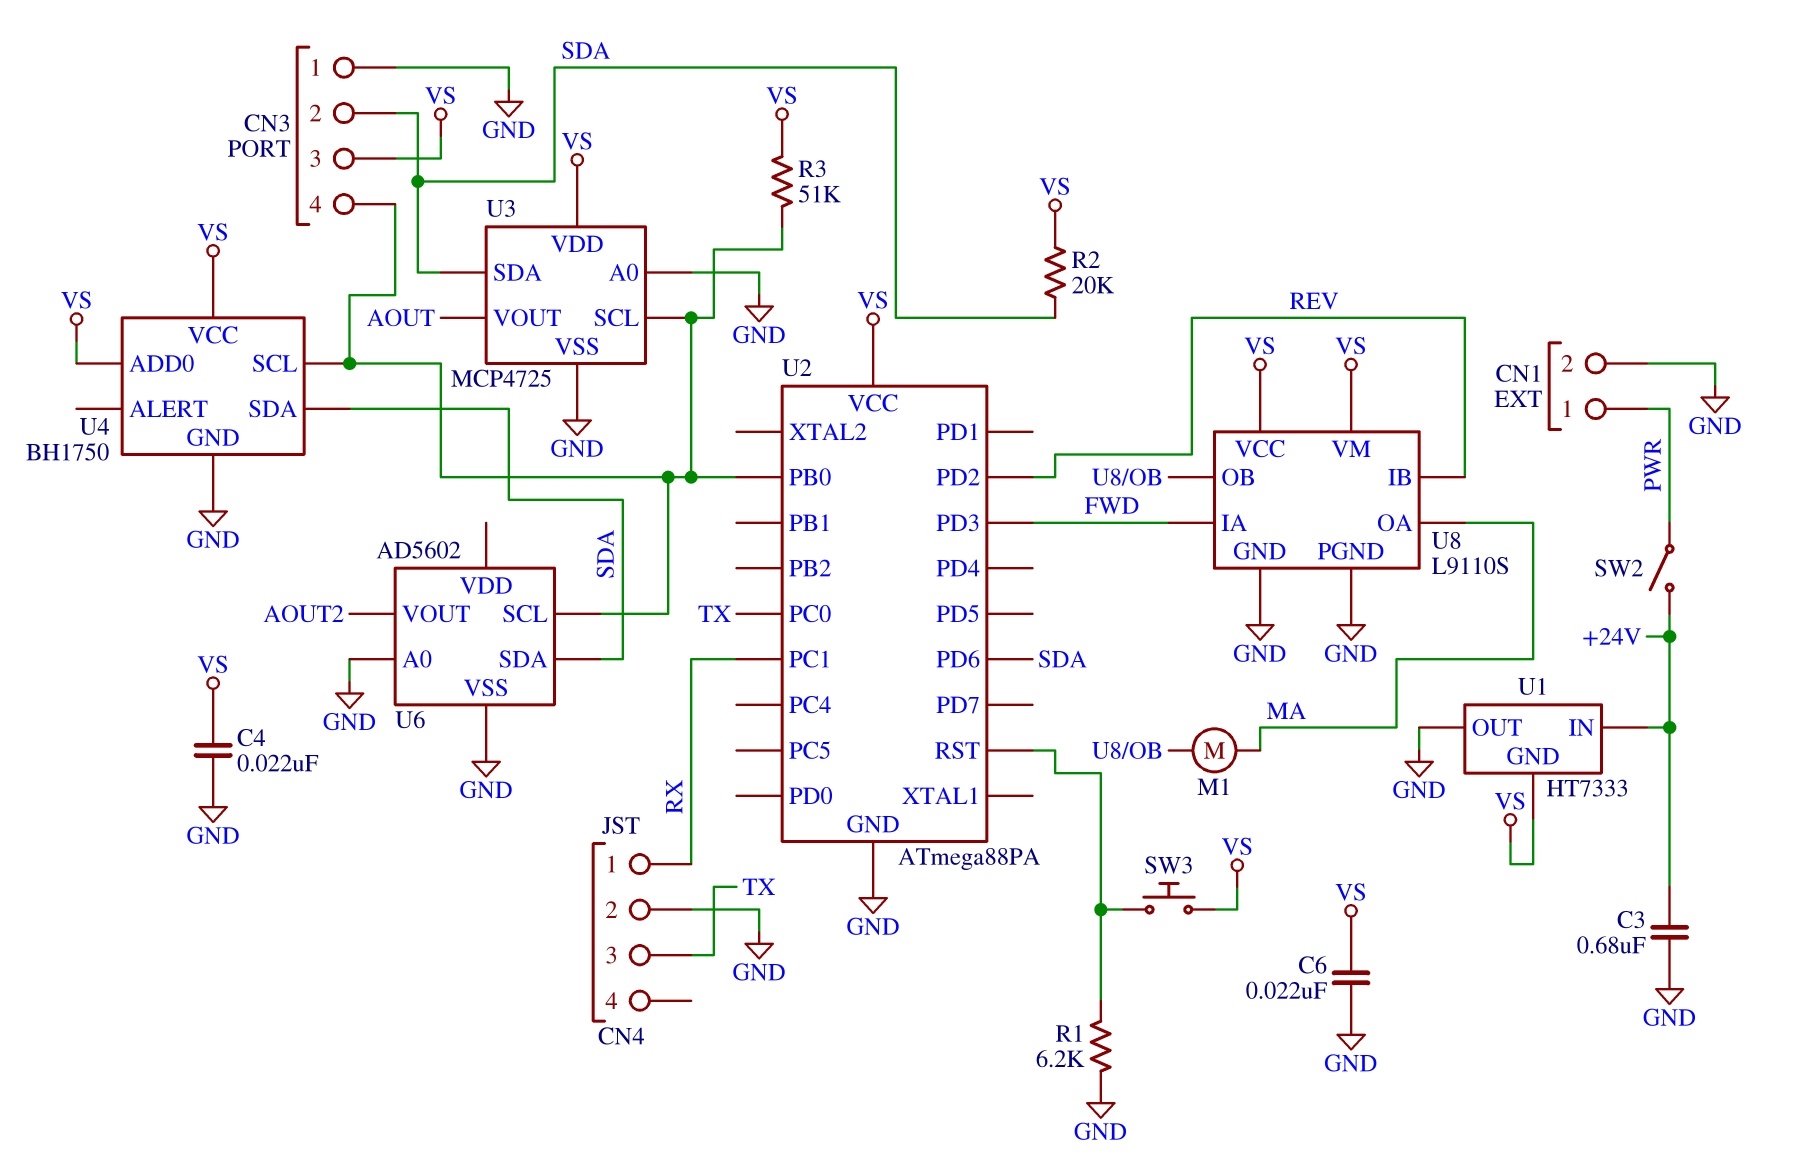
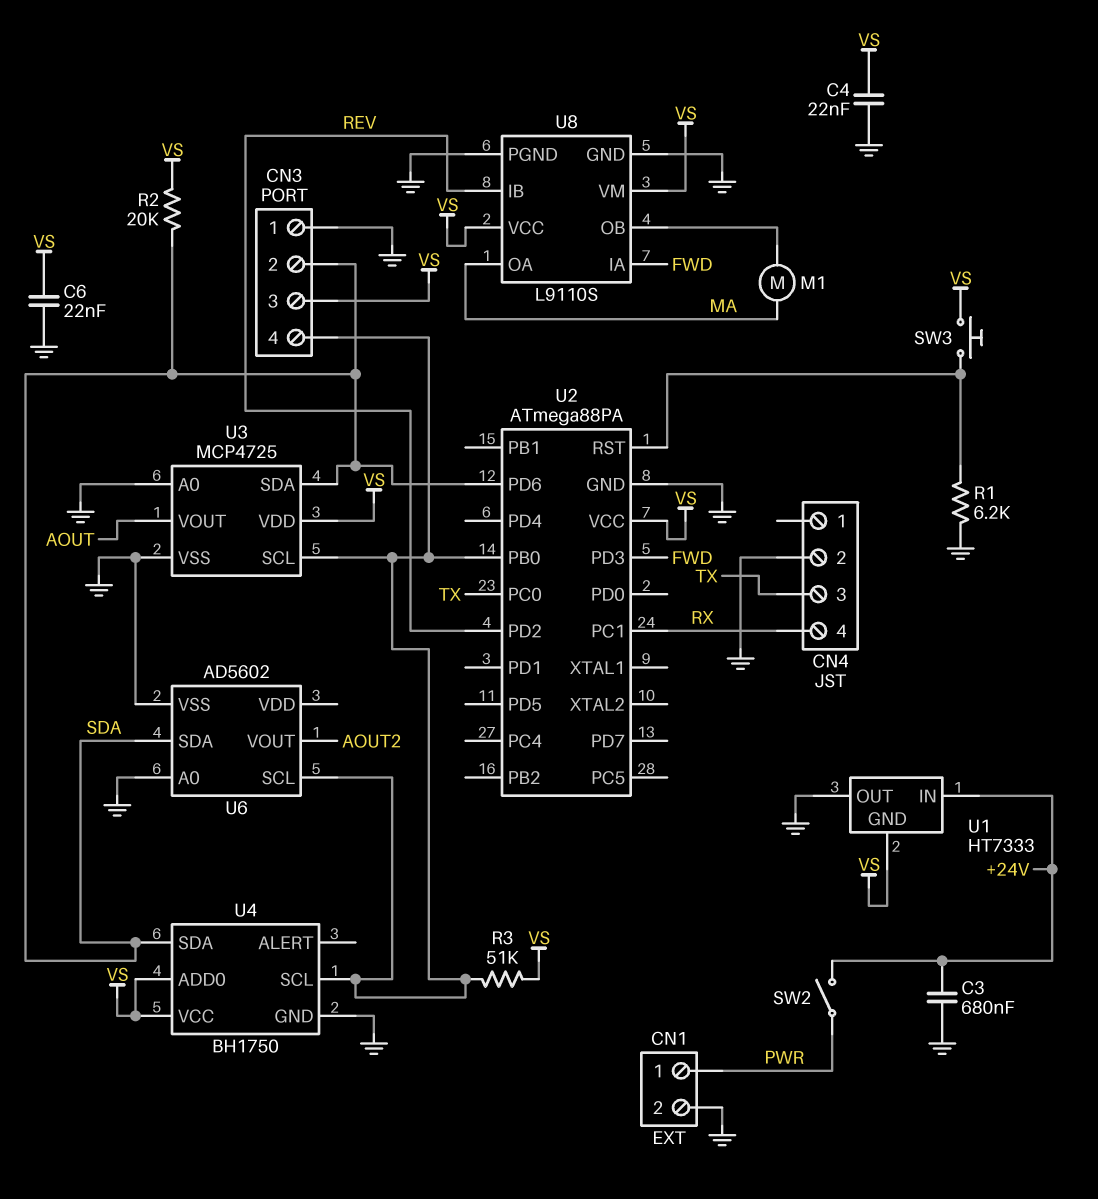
CN4 pin 1: RX -> none
CN4 pin 4: none -> RX

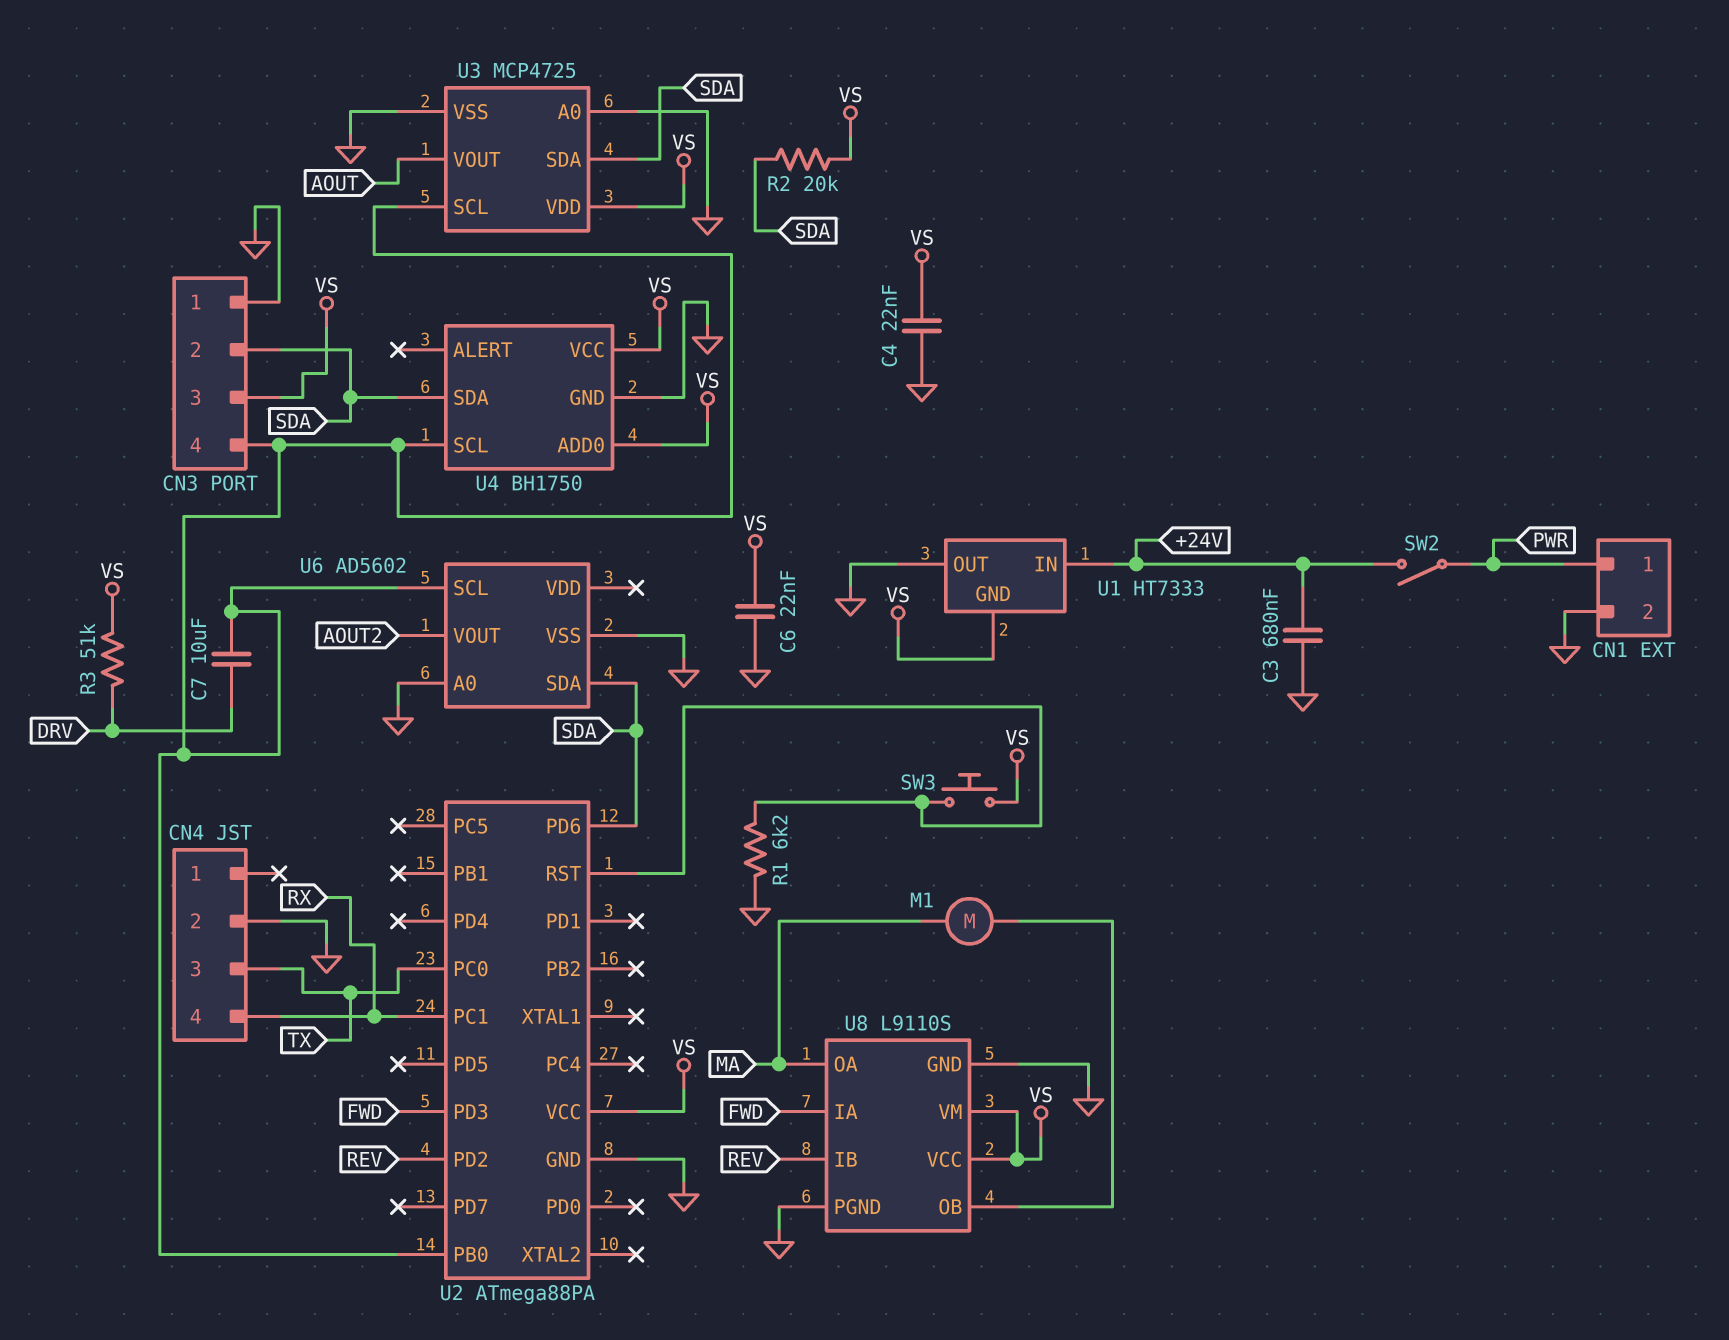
C7: none -> 10uF (CN3/4, DRV)
R3: 51k (CN3/4, VS) -> 51k (DRV, VS)

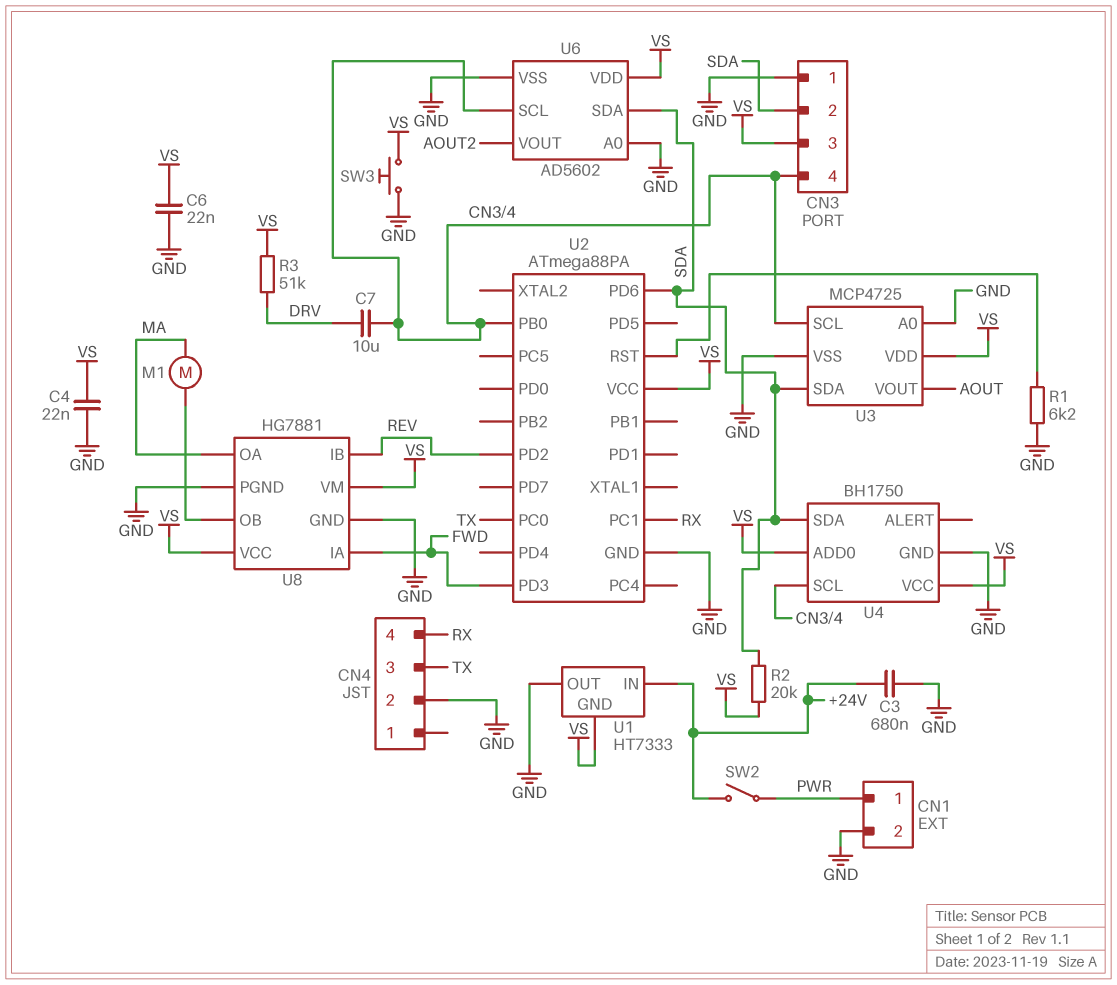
SW3: button (U2/RST, VS) -> button (GND, VS)
U6 pin VDD: none -> VS
U8: L9110S -> HG7881

